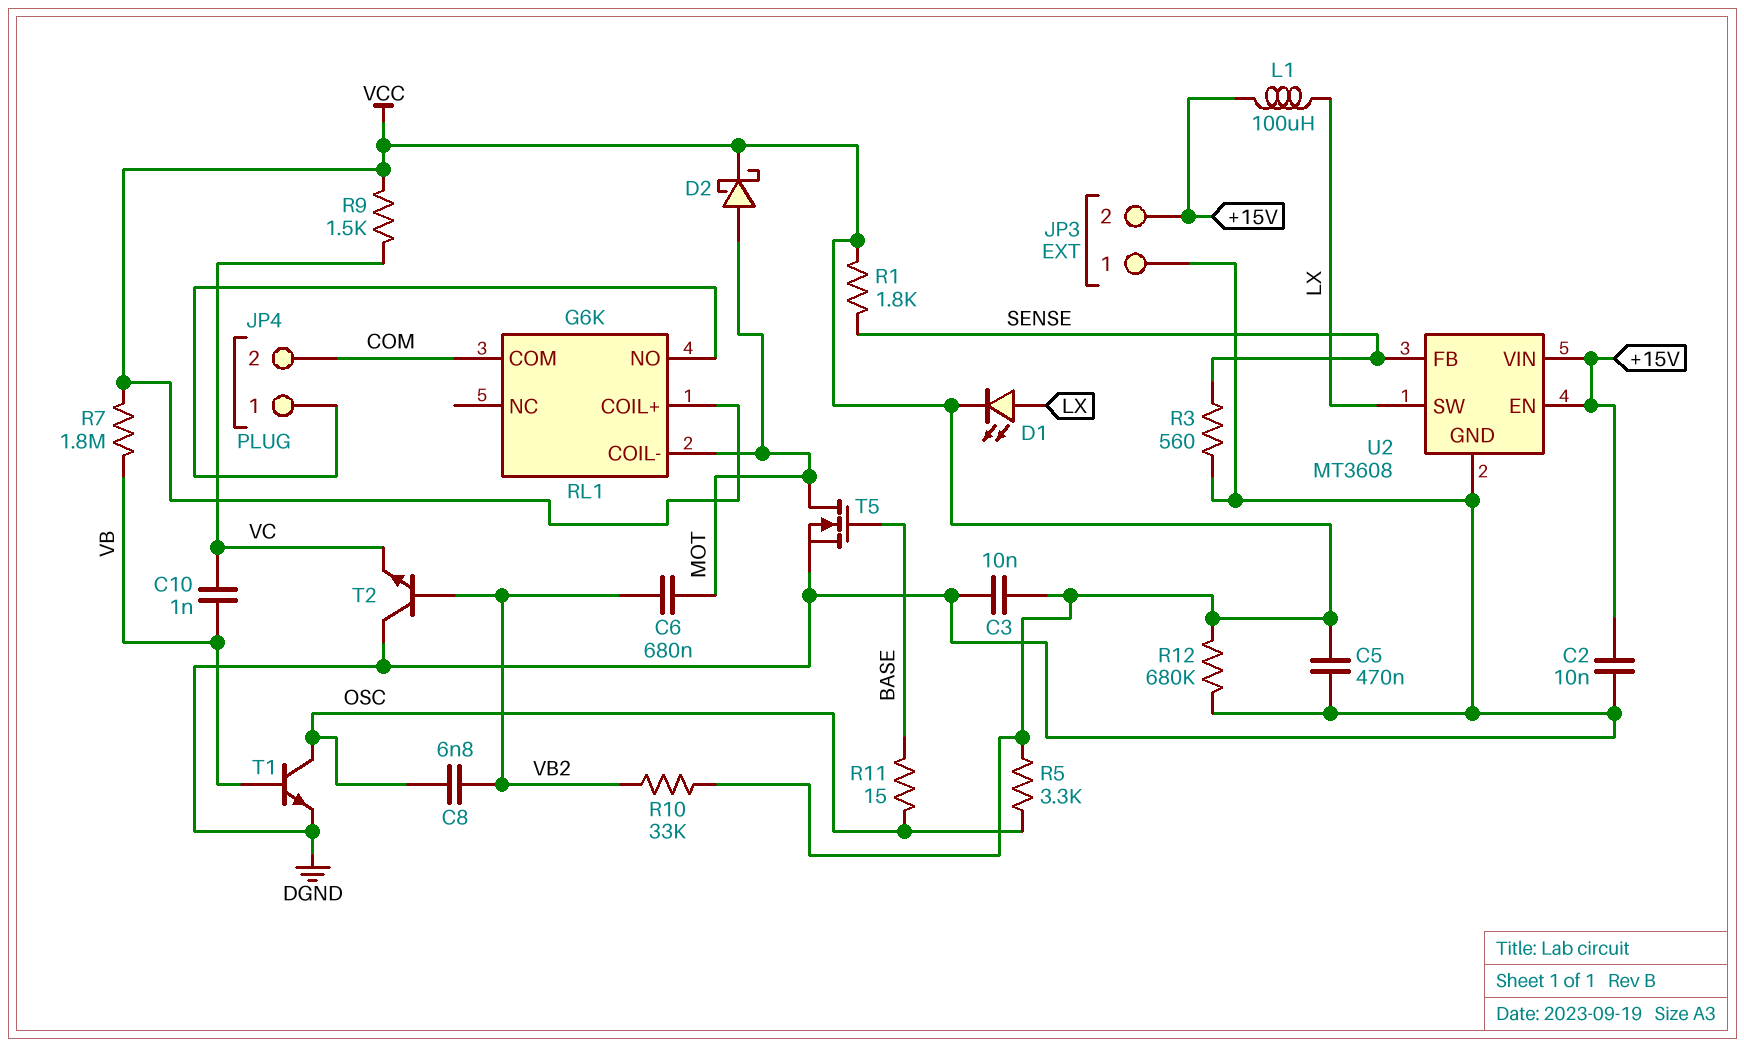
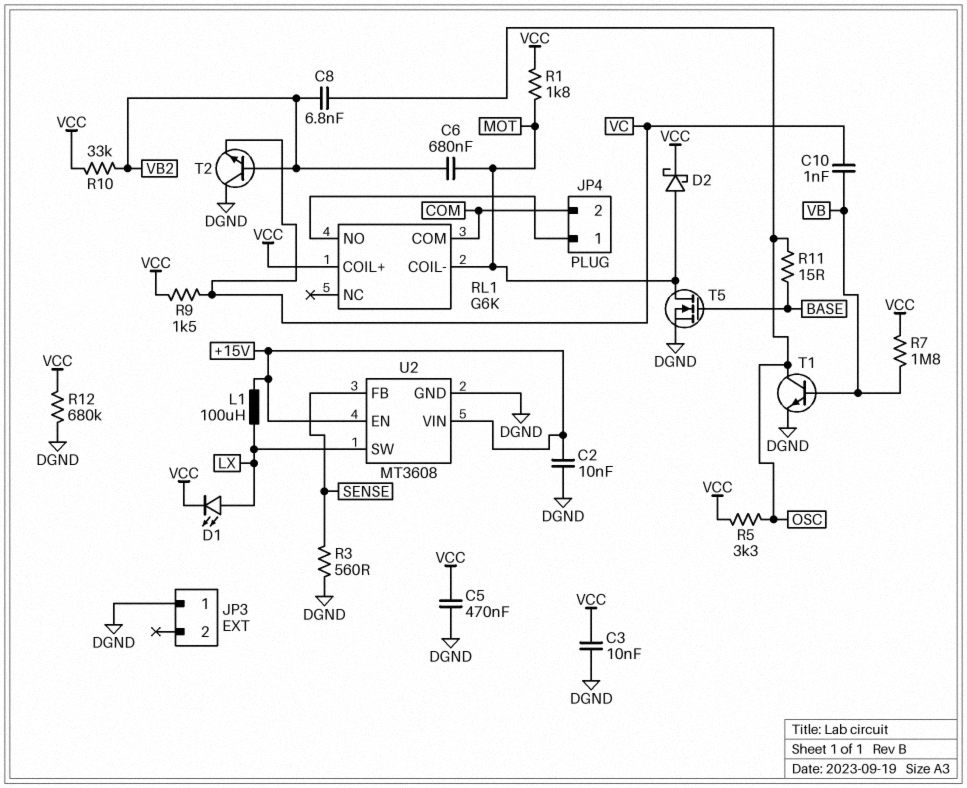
JP3 pin 2: +15V -> none
R1: 1.8k (SENSE, VCC) -> 1.8k (MOT, VCC)

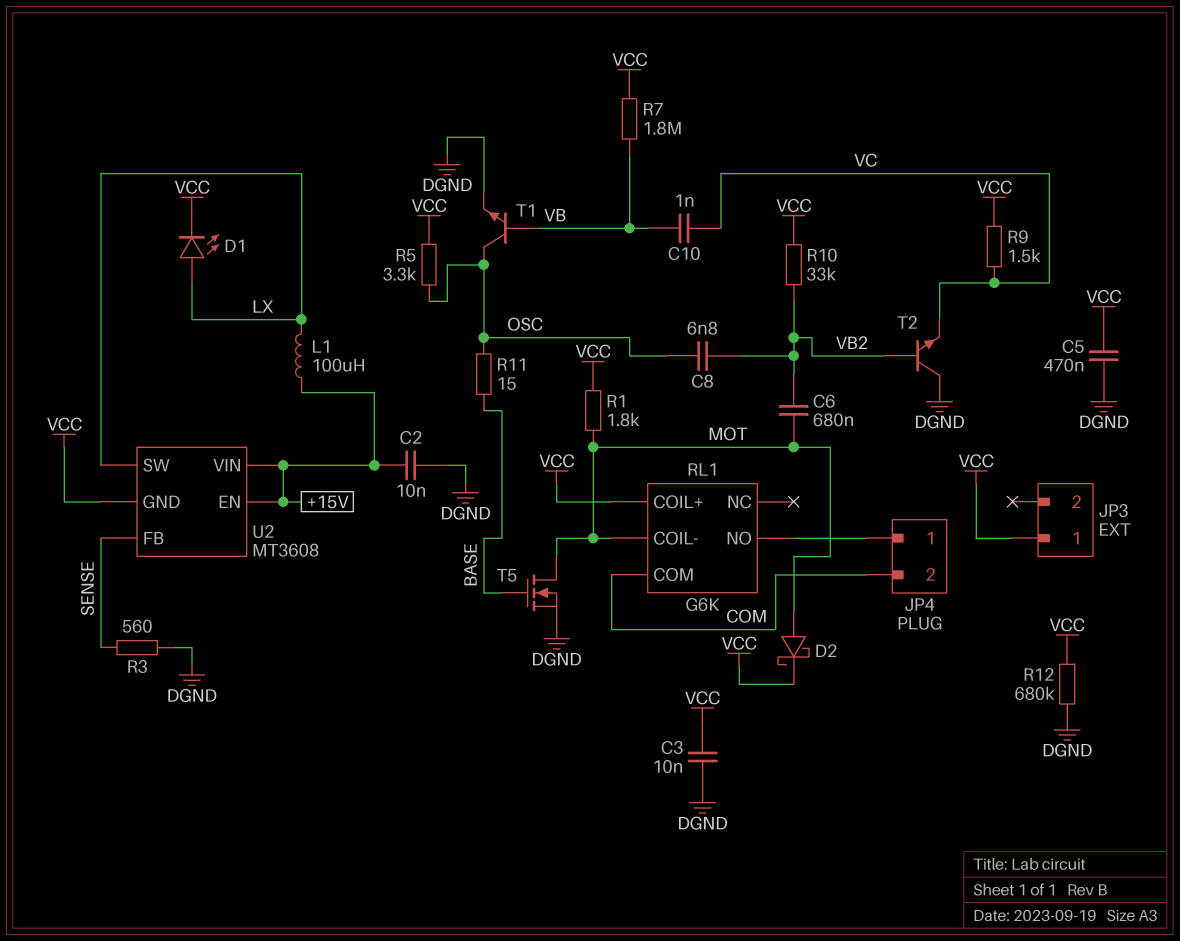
JP3 pin 1: DGND -> VCC
U2 pin GND: DGND -> VCC

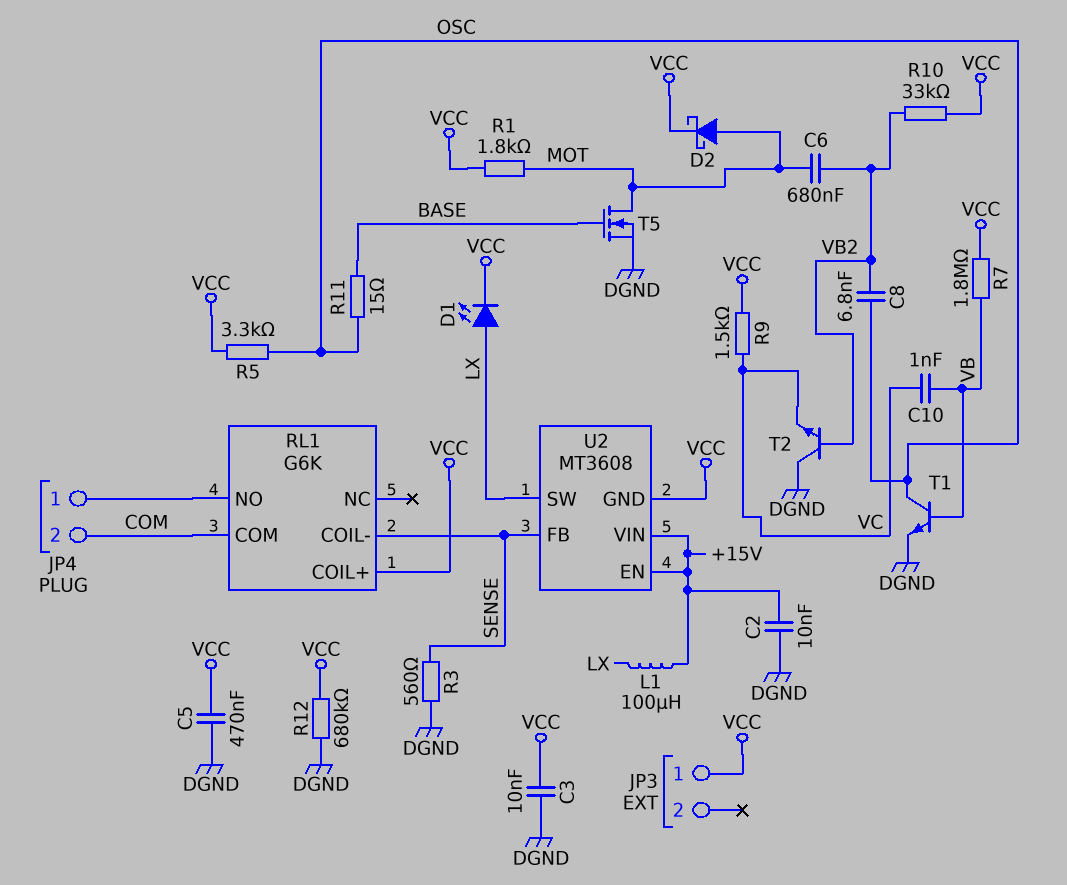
RL1 pin COIL-: MOT -> SENSE

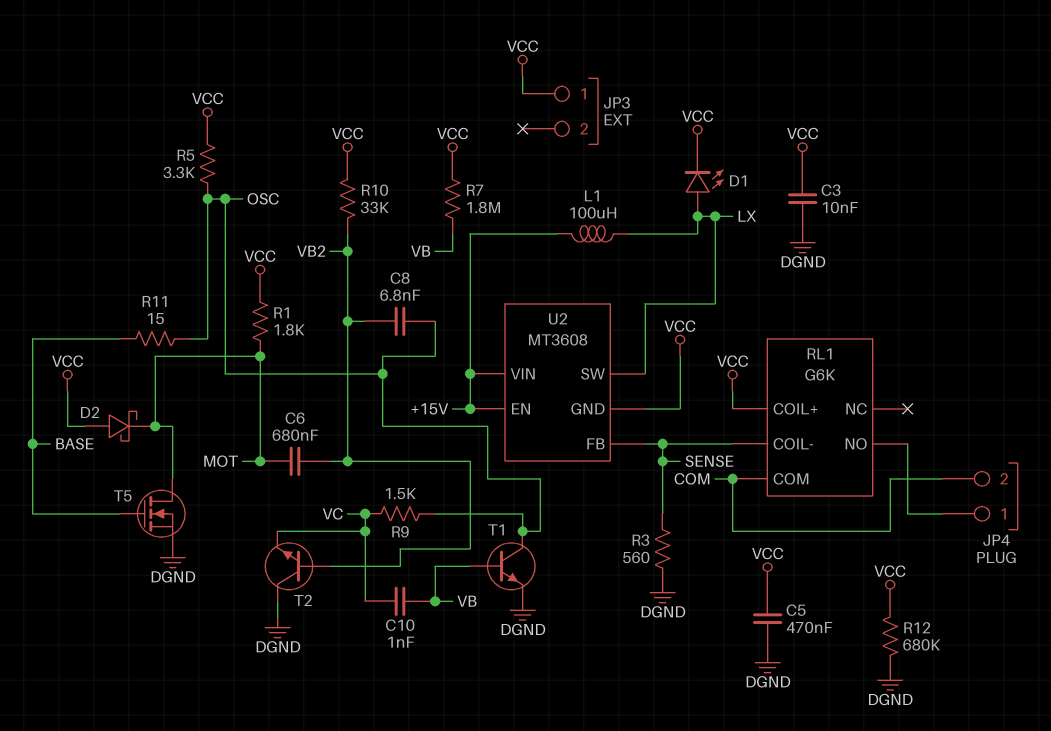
C2: 10nF (+15V, DGND) -> none
D2: schottky (A MOT, K VCC) -> schottky (A VCC, K MOT)
R9: 1.5k (VC, VCC) -> 1.5k (OSC, VC)

